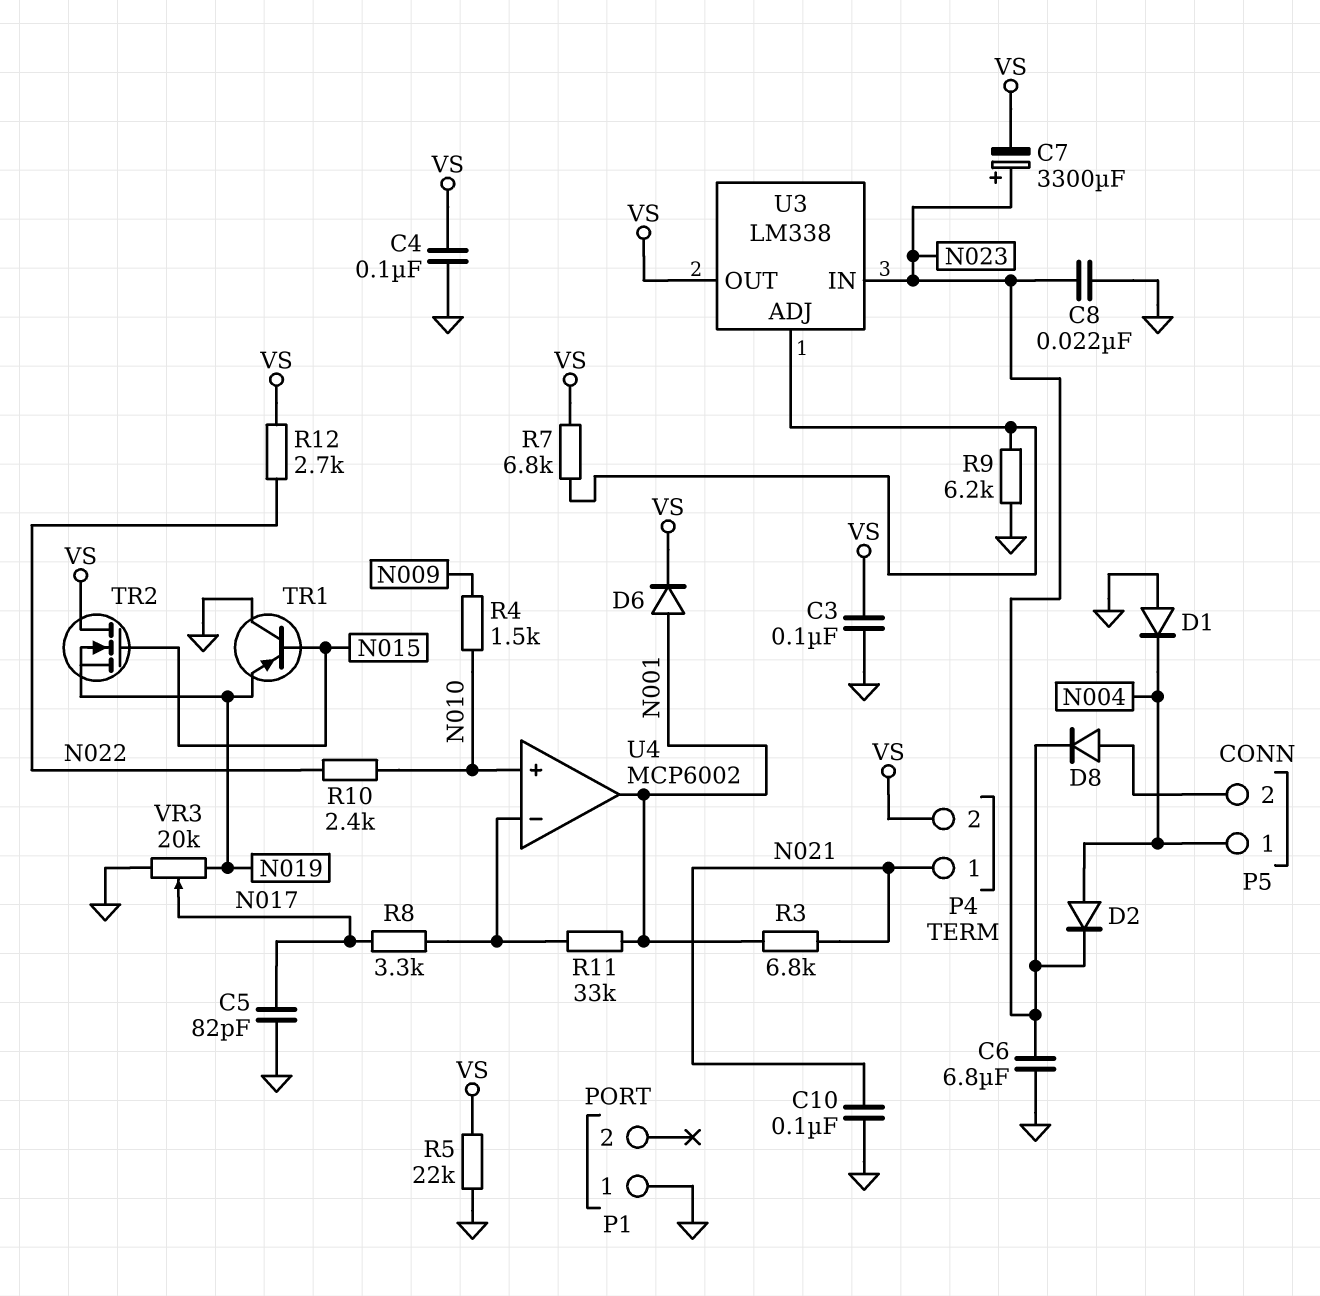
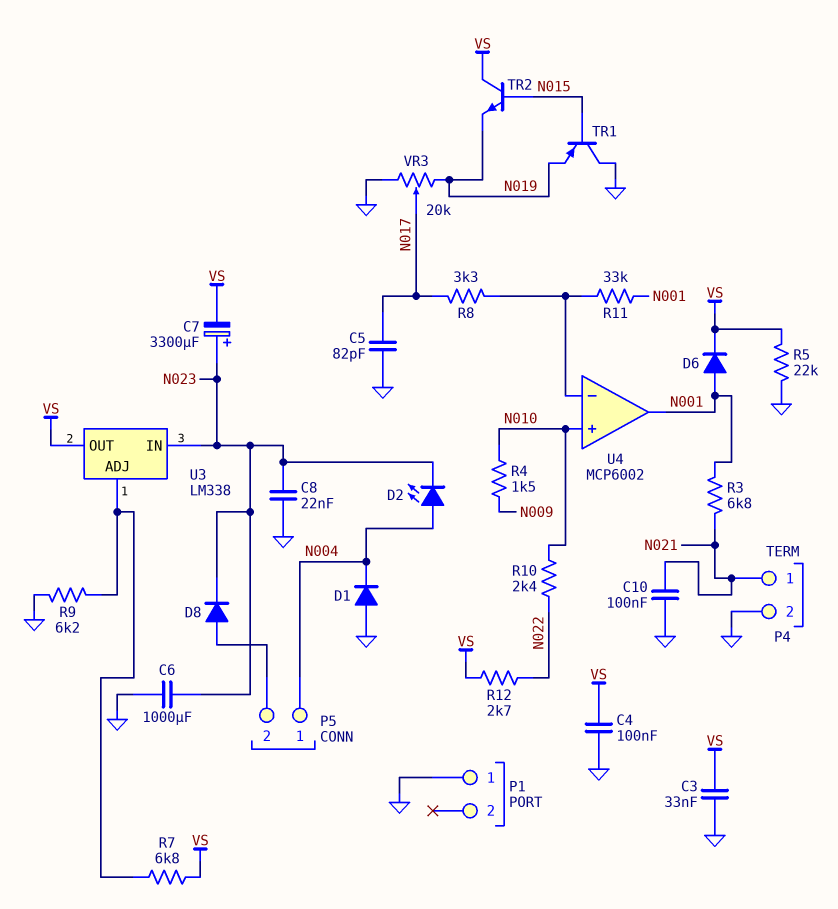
C3: 100nF (GND, VS) -> 33nF (GND, VS)
C6: 6.8uF (GND, N023) -> 1000uF (GND, N023)
D2: diode (A N004, K N023) -> LED (A N004, K N023)
P4 pin 2: VS -> GND
TR2: NMOS (G N015, D VS, S N019) -> NPN (B N015, C VS, E N019)

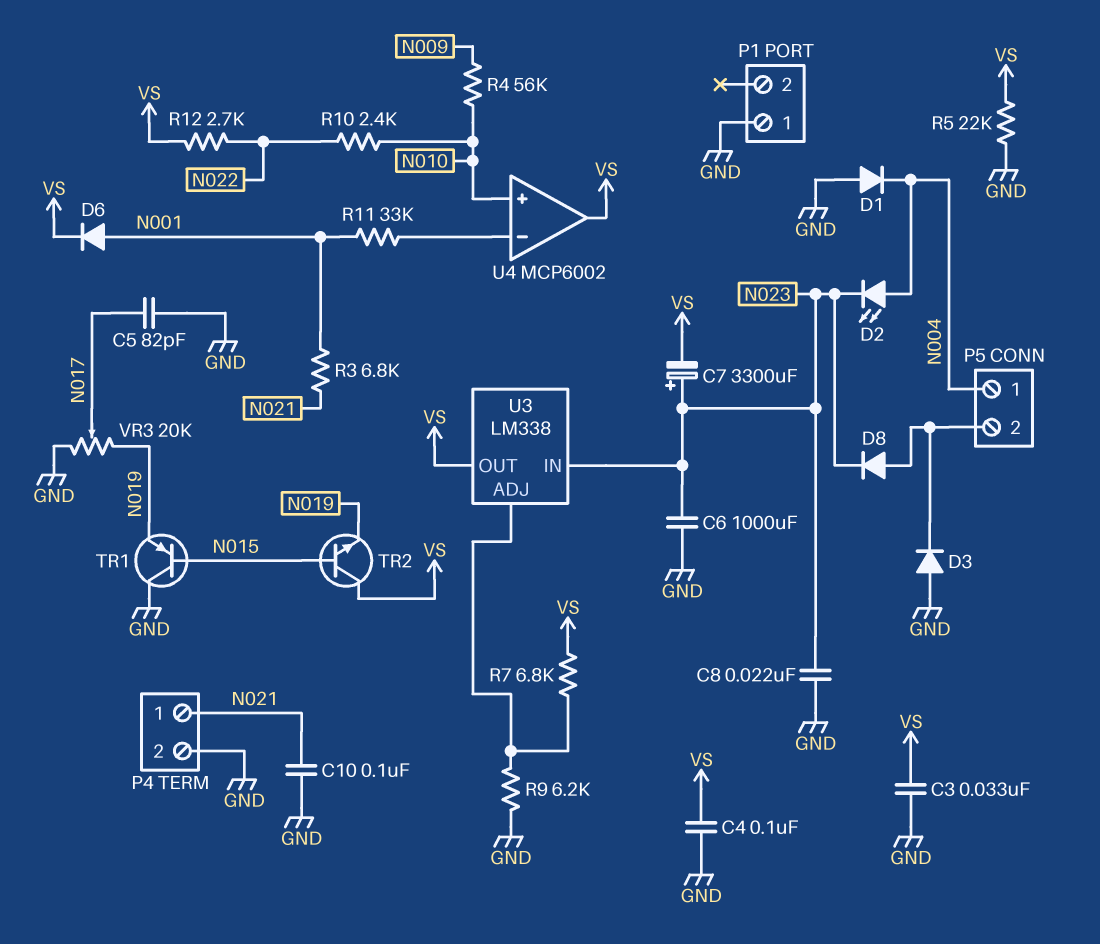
D3: none -> diode (A GND, K P5/2)
R4: 1.5k (N009, N010) -> 56k (N009, N010)
R8: 3.3k (N017, U4/in-) -> none
U4 pin out: N001 -> VS

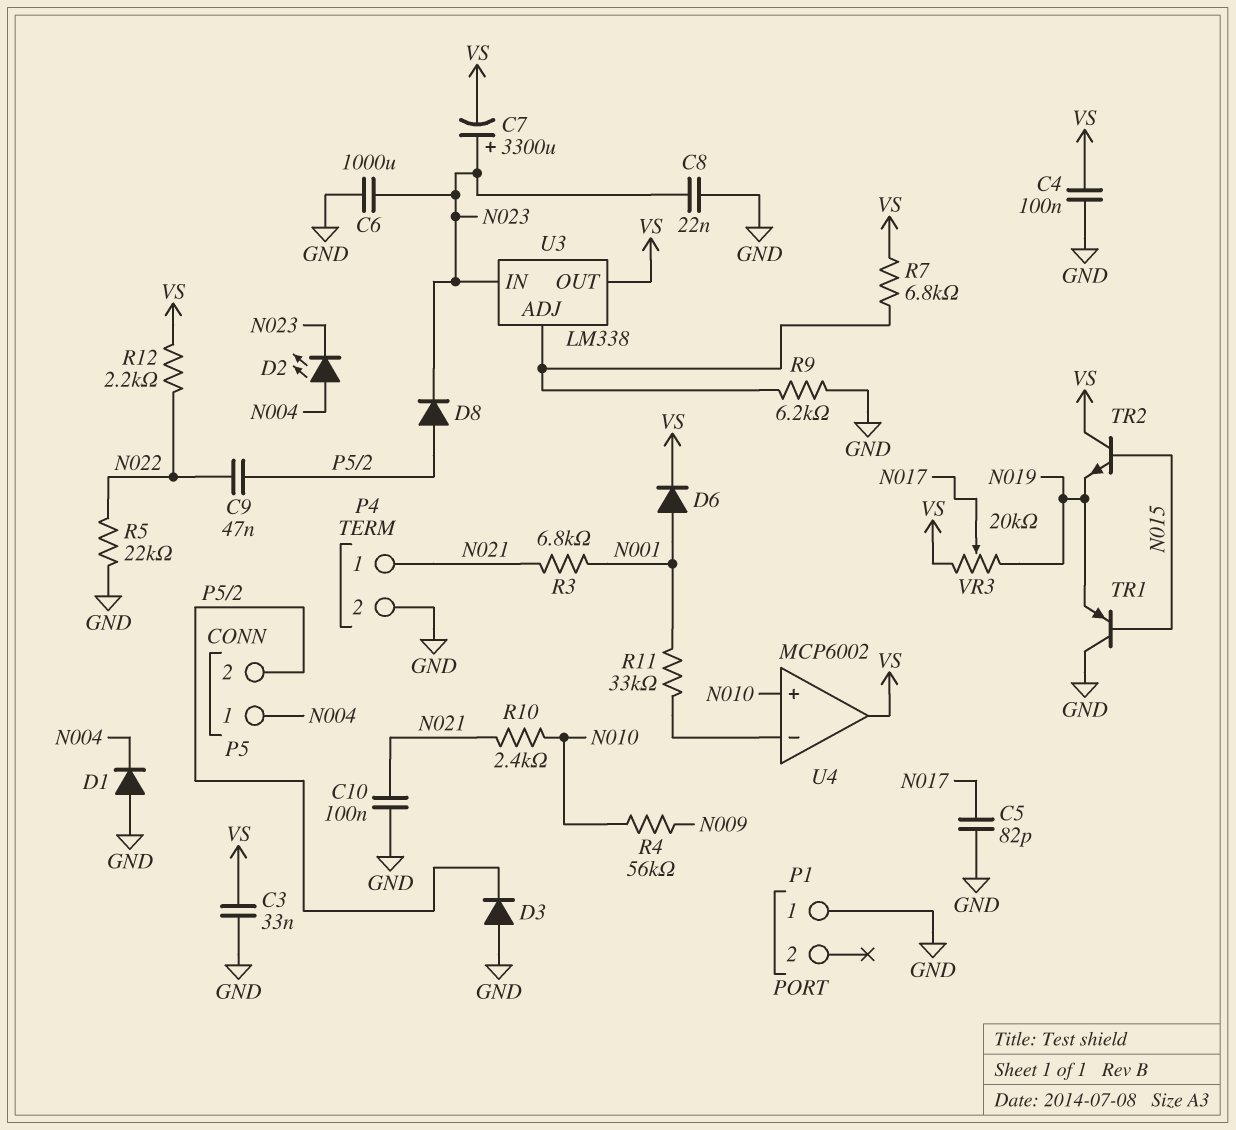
C9: none -> 47nF (N022, P5/2)
R5: 22k (GND, VS) -> 22k (GND, N022)
R10: 2.4k (N010, N022) -> 2.4k (N010, N021)
R12: 2.7k (N022, VS) -> 2.2k (N022, VS)
VR3: 20k (GND, N019, wiper N017) -> 20k (N019, VS, wiper N017)

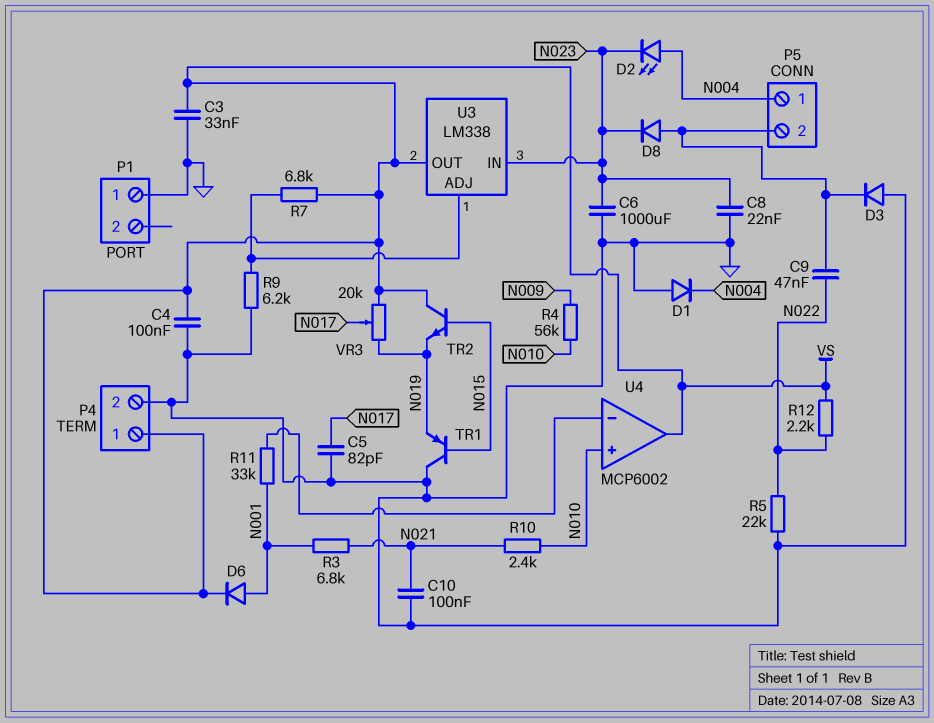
C7: 3300uF (plus N023, minus VS) -> none
P4 pin 1: N021 -> VS

